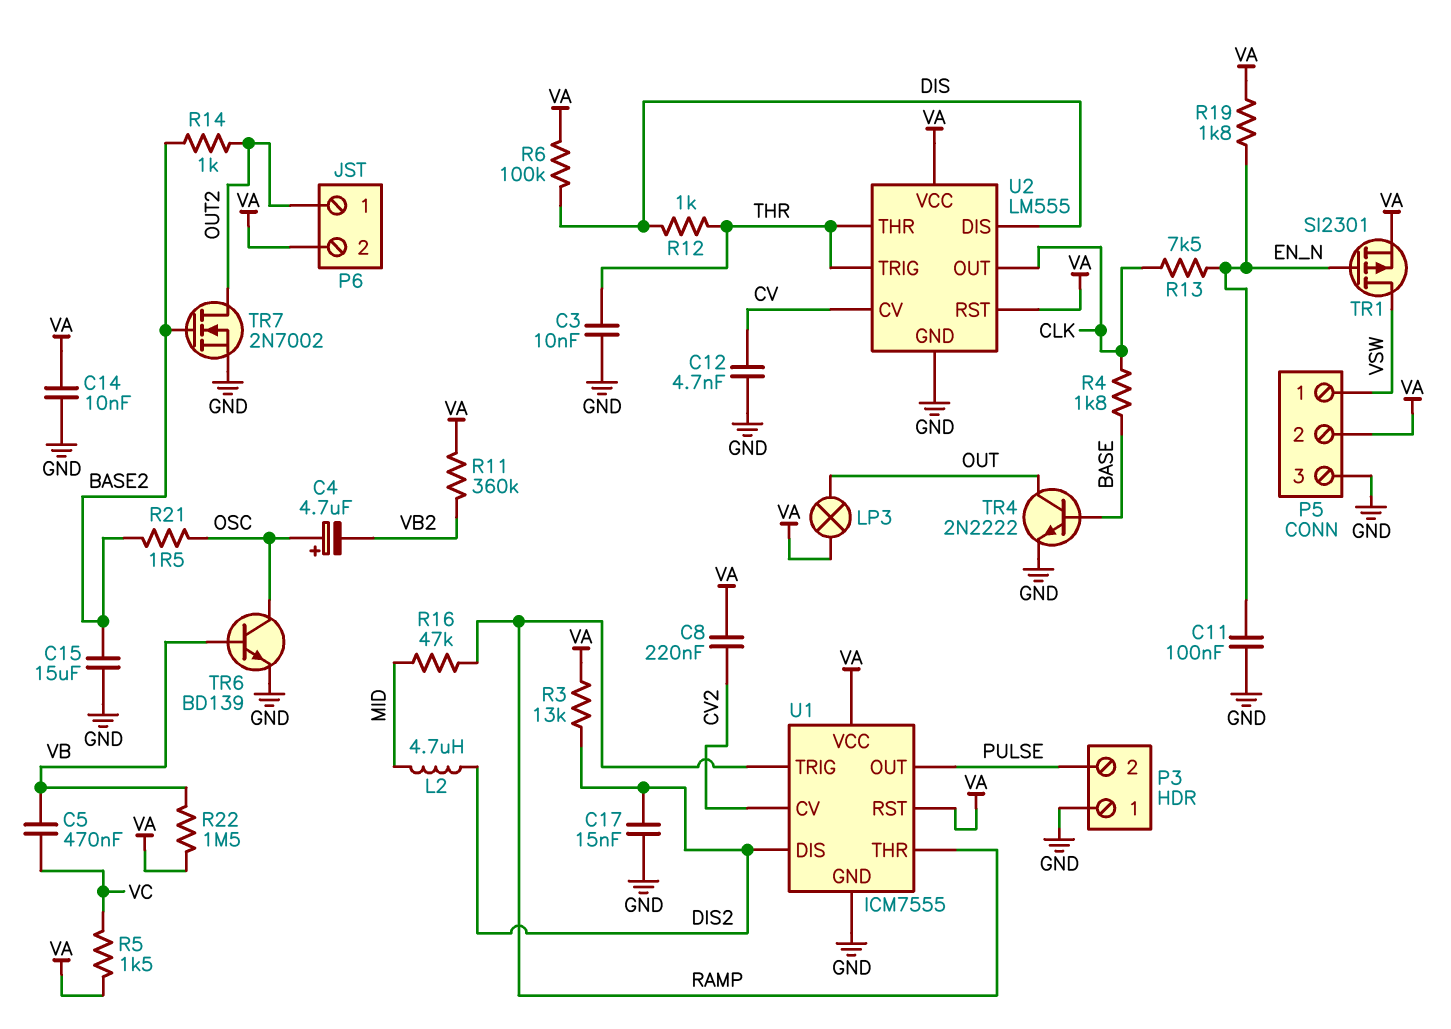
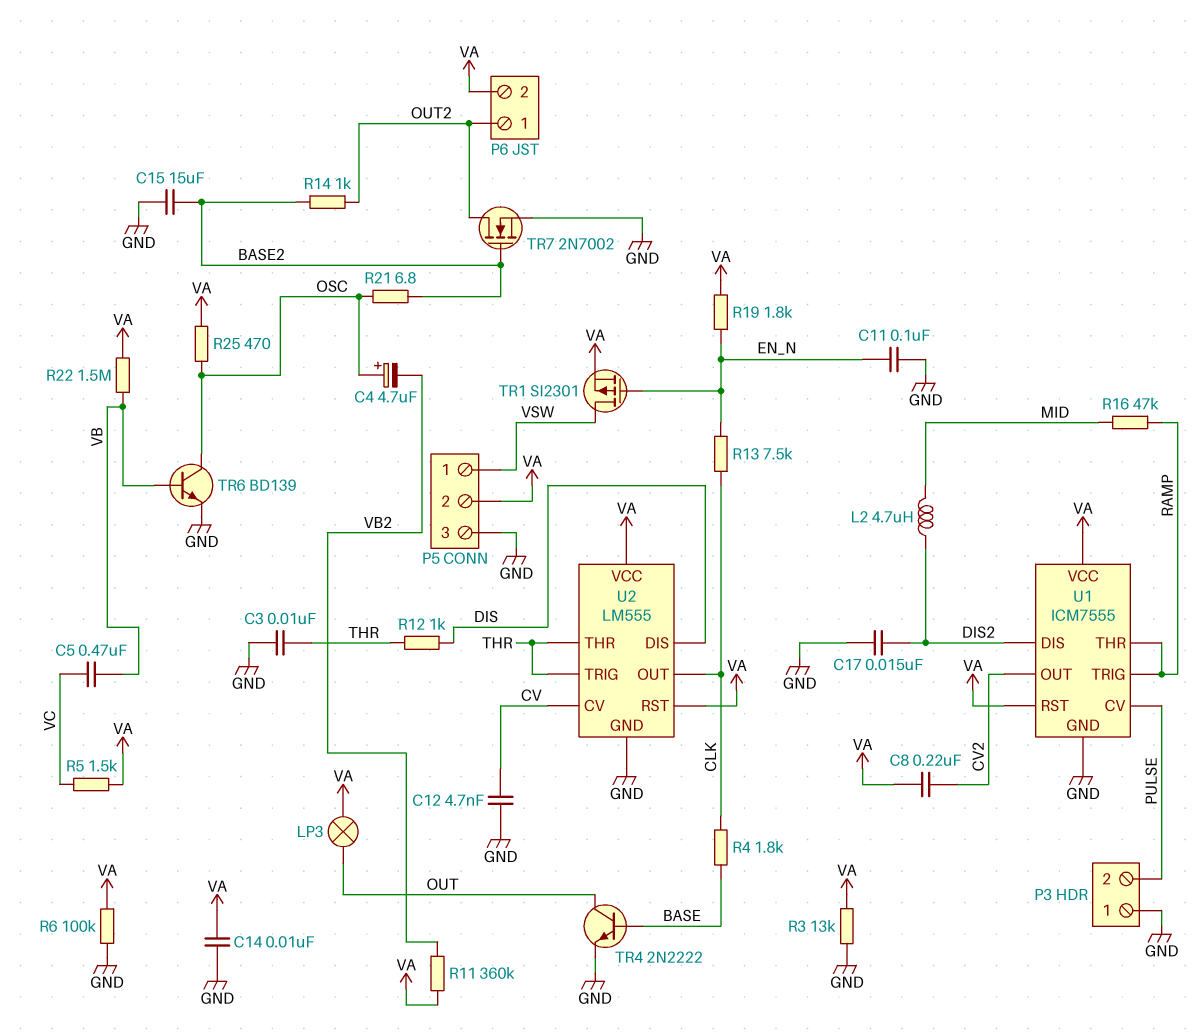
R3: 13k (DIS2, VA) -> 13k (GND, VA)
R6: 100k (DIS, VA) -> 100k (GND, VA)
R21: 1.5 (BASE2, OSC) -> 6.8 (BASE2, OSC)
R25: none -> 470 (OSC, VA)
U1 pin CV: CV2 -> PULSE
U1 pin OUT: PULSE -> CV2

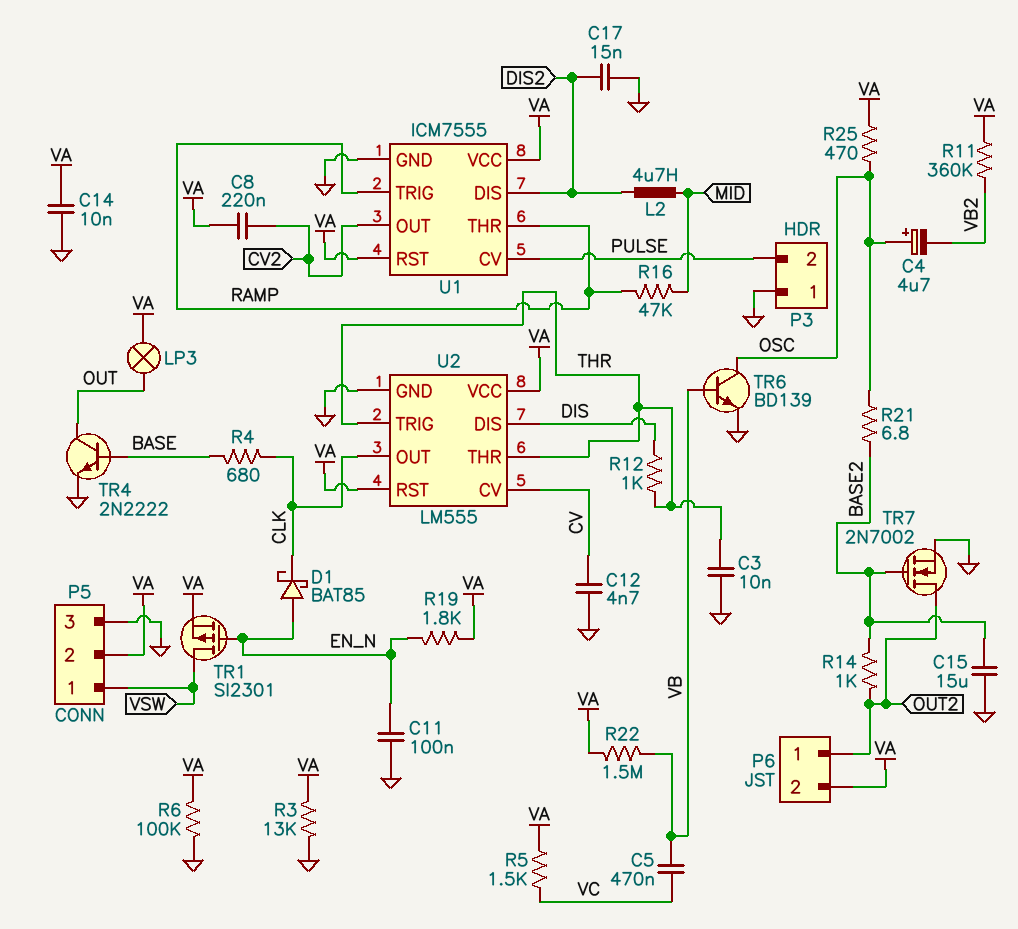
D1: none -> schottky BAT85 (A EN_N, K CLK)
R4: 1.8k (BASE, CLK) -> 680 (BASE, CLK)
R13: 7.5k (CLK, EN_N) -> none

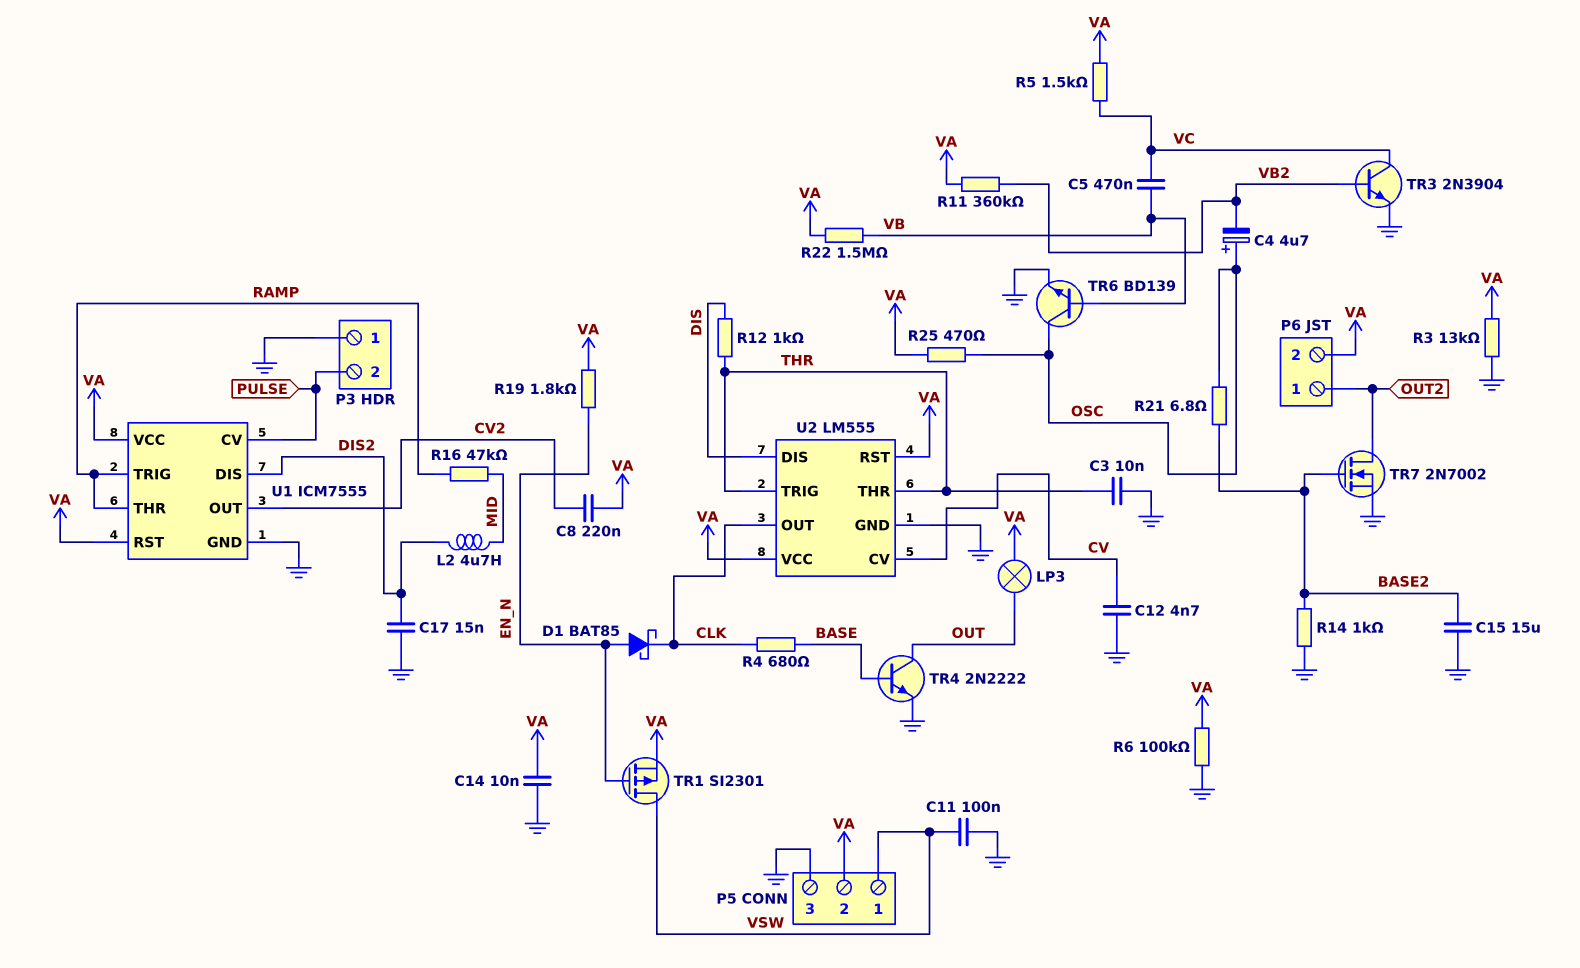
C11: 100nF (EN_N, GND) -> 100nF (GND, VSW)
R14: 1k (BASE2, OUT2) -> 1k (BASE2, GND)
TR3: none -> NPN 2N3904 (B VB2, C VC, E GND)

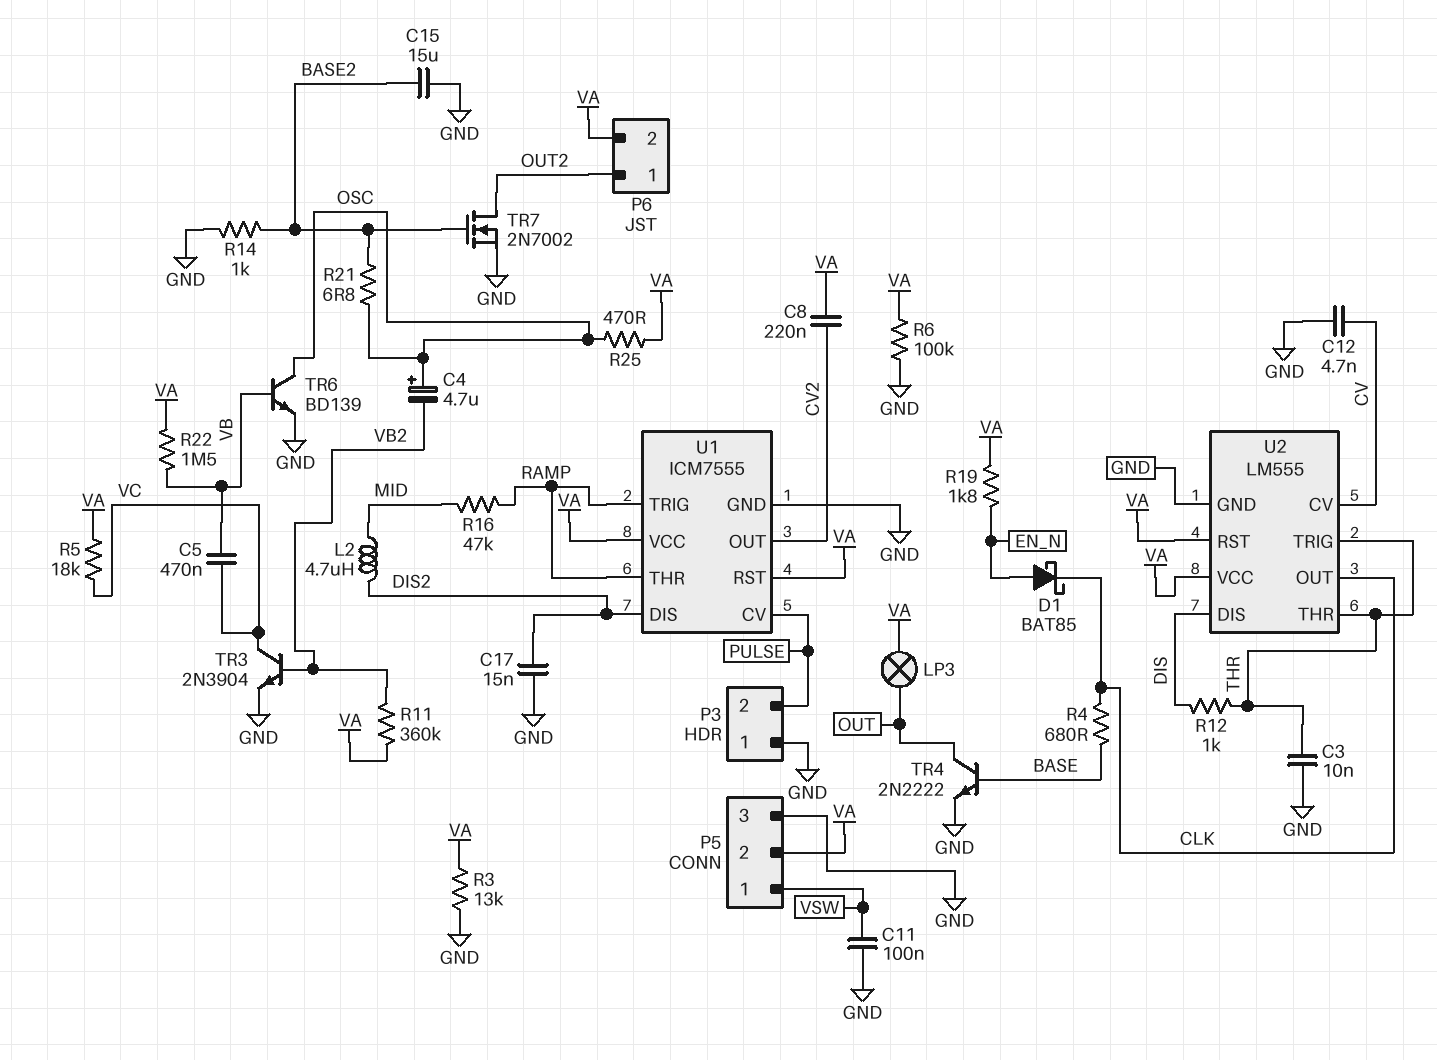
C14: 10nF (GND, VA) -> none
R5: 1.5k (VA, VC) -> 18k (VA, VC)
TR1: PMOS SI2301 (G EN_N, D VSW, S VA) -> none

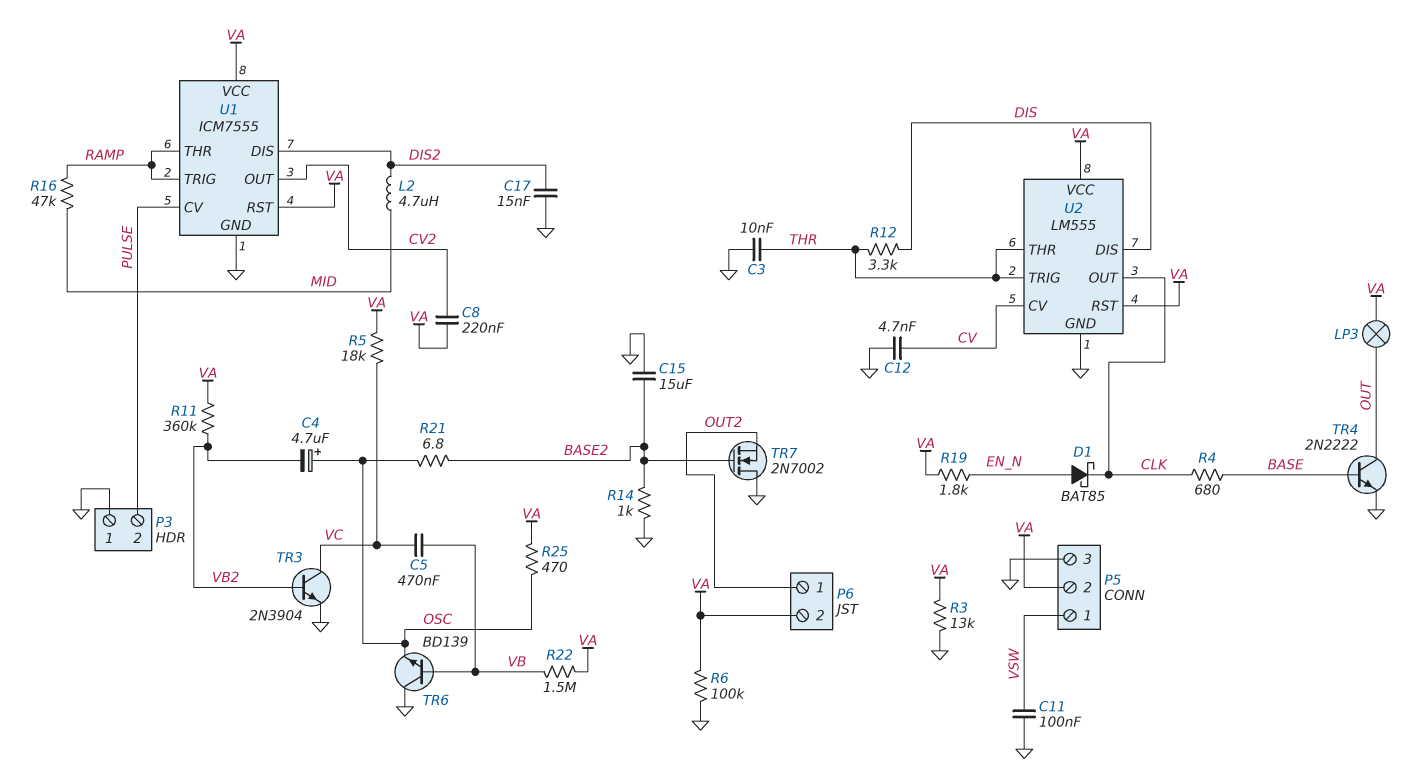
R12: 1k (DIS, THR) -> 3.3k (DIS, THR)
TR6: NPN BD139 (B VB, C OSC, E GND) -> NPN BD139 (B VB, C GND, E OSC)
TR7: NMOS 2N7002 (G BASE2, D OUT2, S GND) -> NMOS 2N7002 (G BASE2, D GND, S OUT2)

